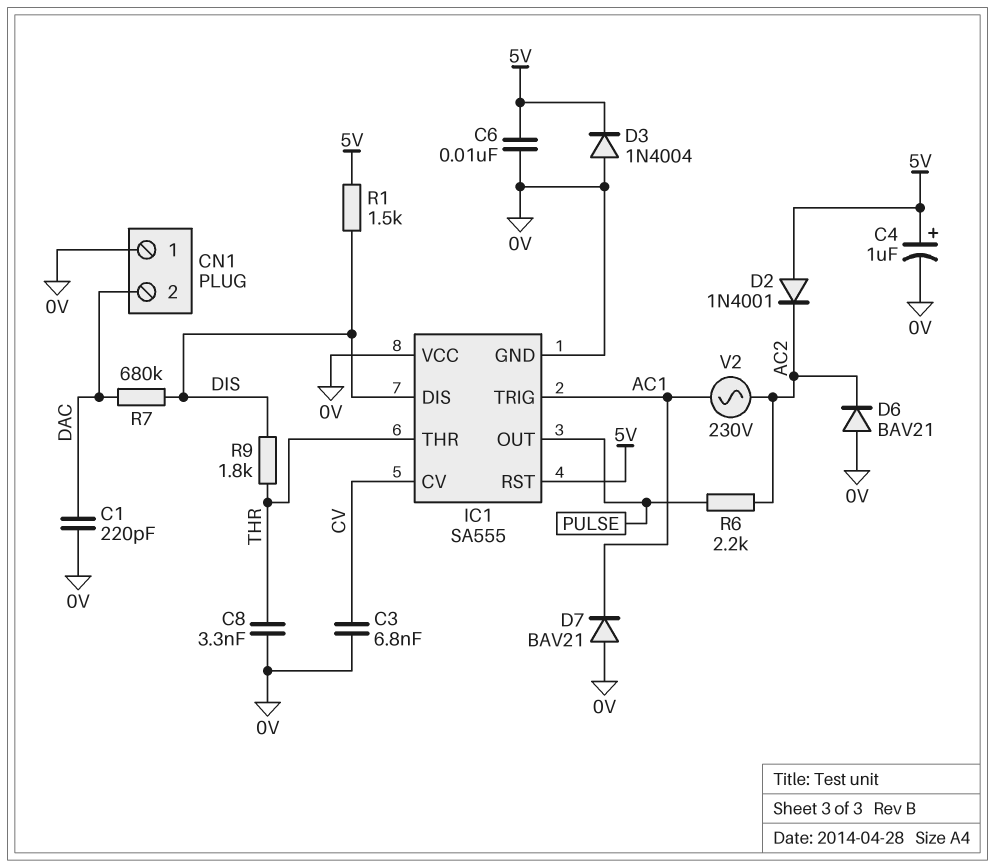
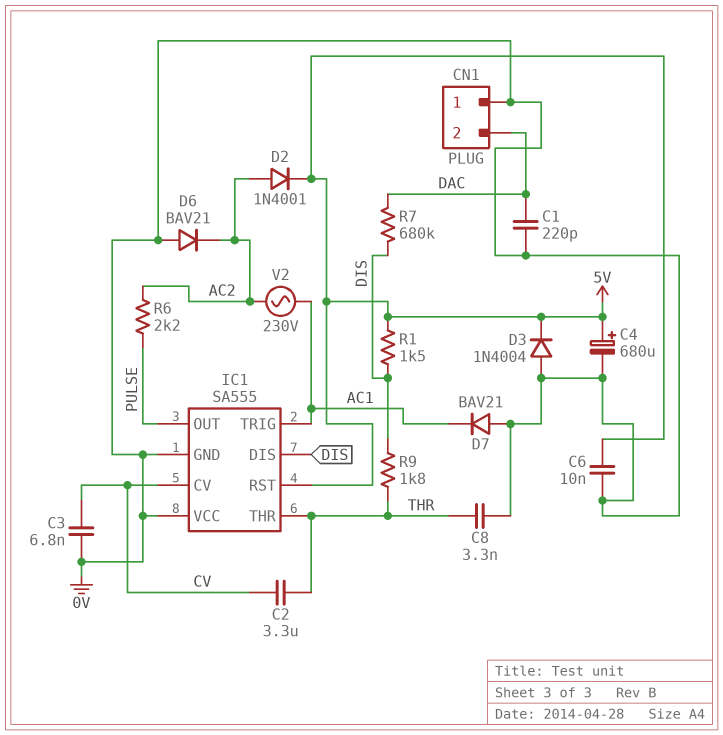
C2: none -> 3.3uF (CV, THR)
C4: 1uF (plus 5V, minus 0V) -> 680uF (plus 5V, minus 0V)
D2: diode 1N4001 (A 5V, K AC2) -> diode 1N4001 (A AC2, K 5V)

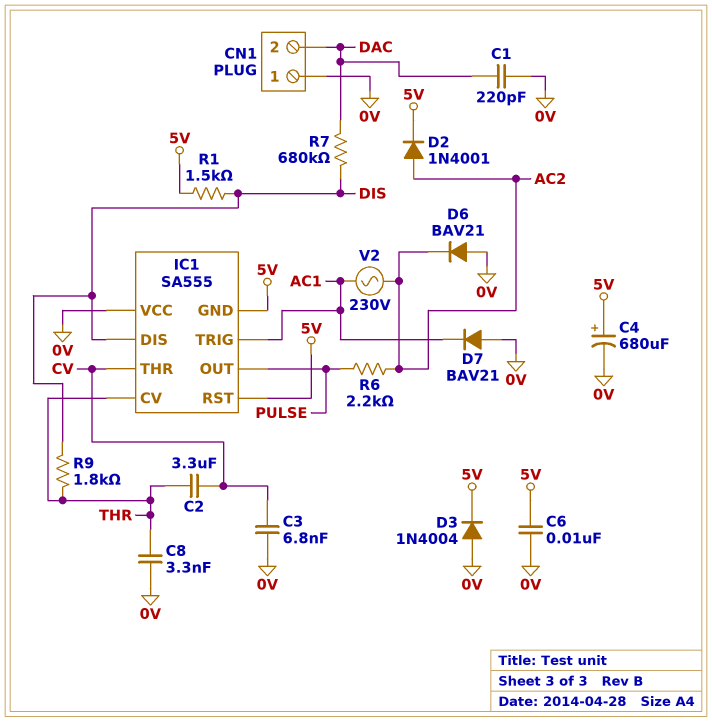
IC1 pin CV: CV -> THR
IC1 pin GND: 0V -> 5V
IC1 pin THR: THR -> CV

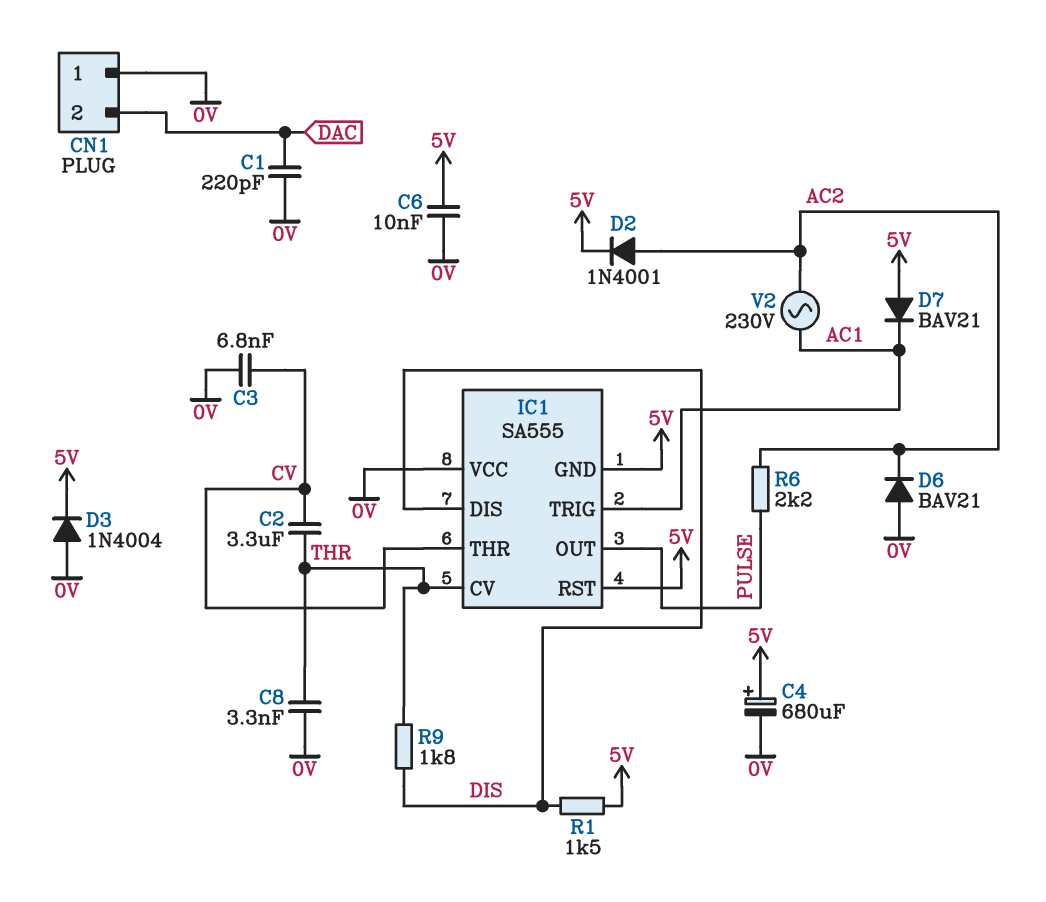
D7: diode BAV21 (A 0V, K AC1) -> diode BAV21 (A 5V, K AC1)
R7: 680k (DAC, DIS) -> none

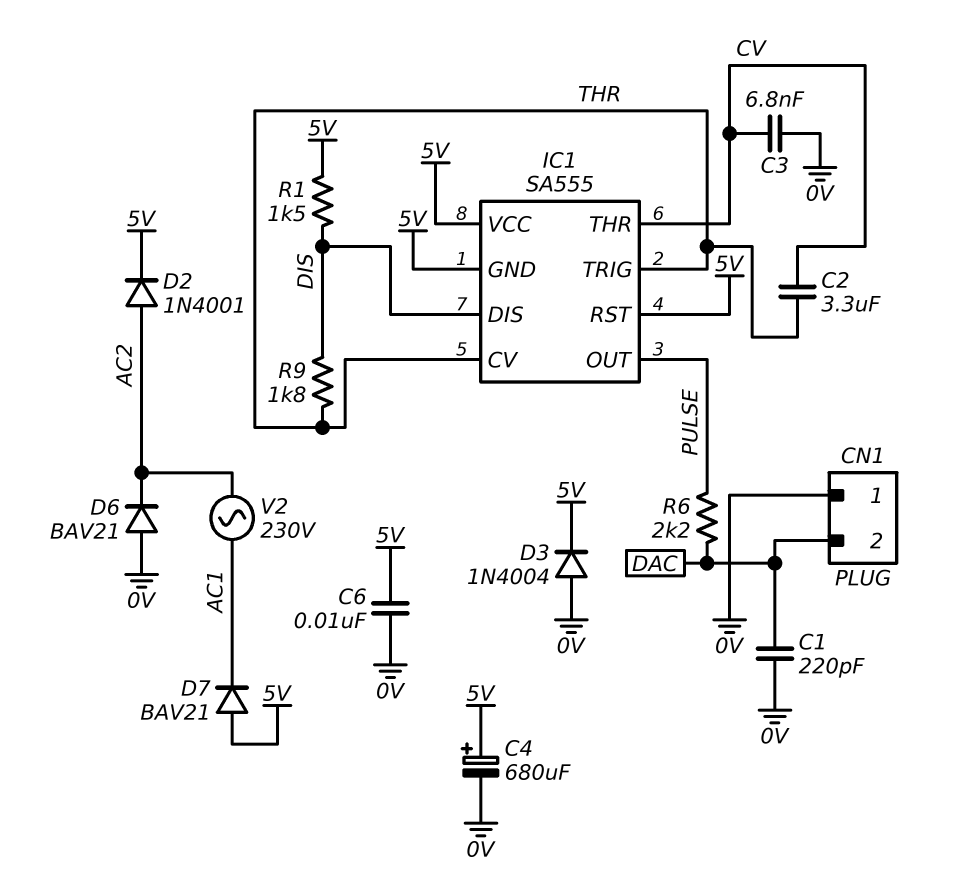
C8: 3.3nF (0V, THR) -> none
IC1 pin TRIG: AC1 -> THR
IC1 pin VCC: 0V -> 5V
R6: 2.2k (AC2, PULSE) -> 2.2k (DAC, PULSE)

